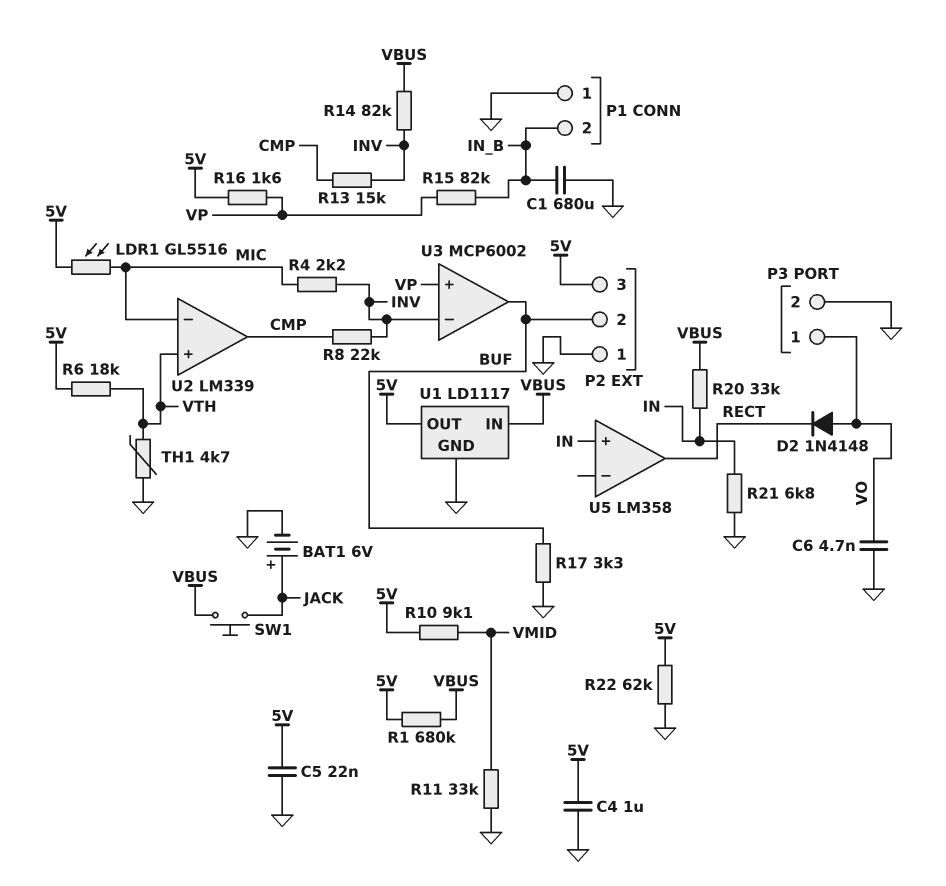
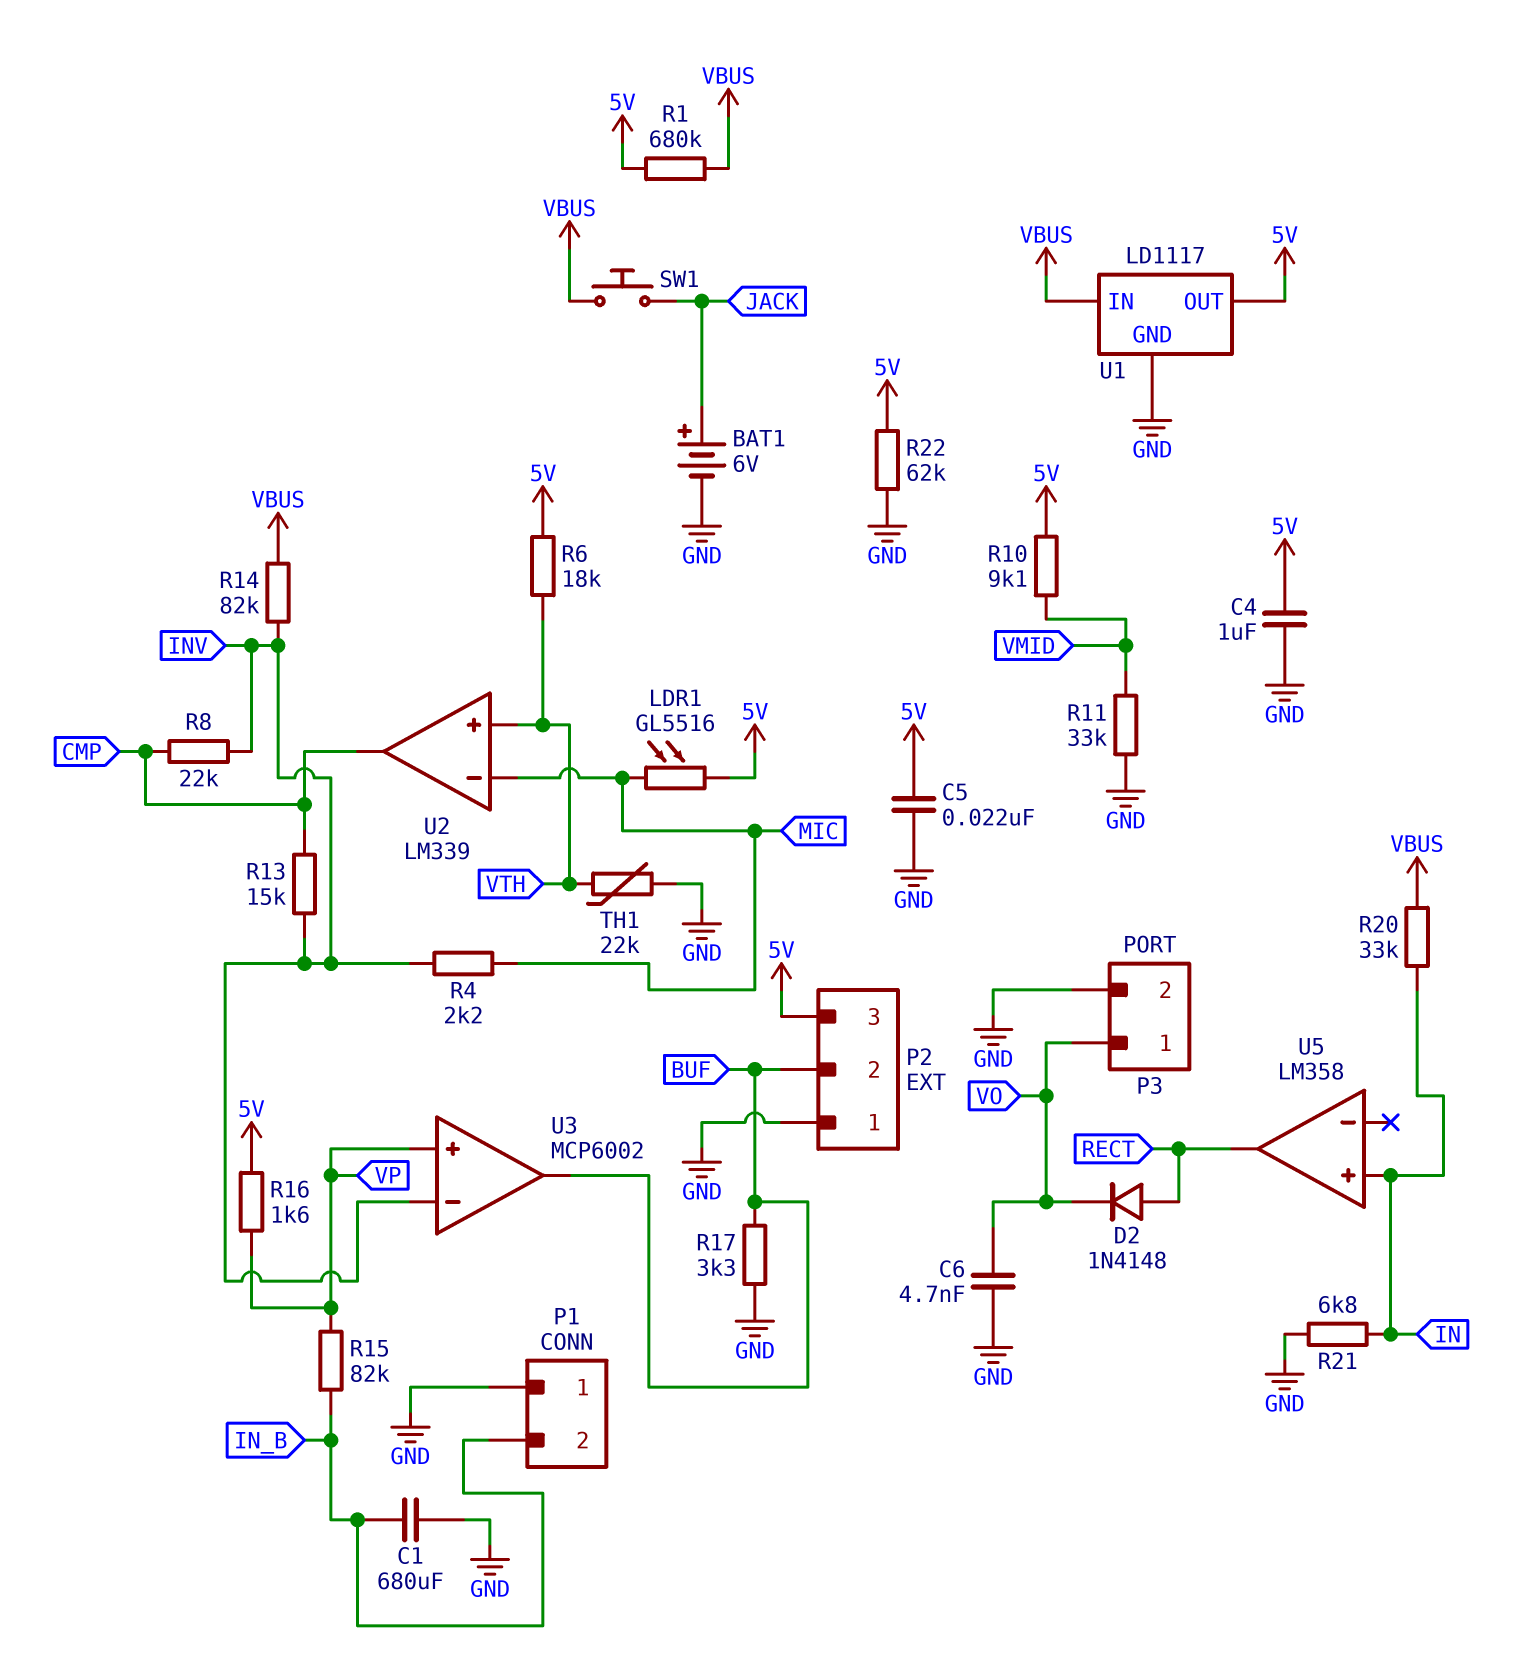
D2: diode 1N4148 (A VO, K RECT) -> diode 1N4148 (A RECT, K VO)
TH1: 4.7k (GND, VTH) -> 22k (GND, VTH)

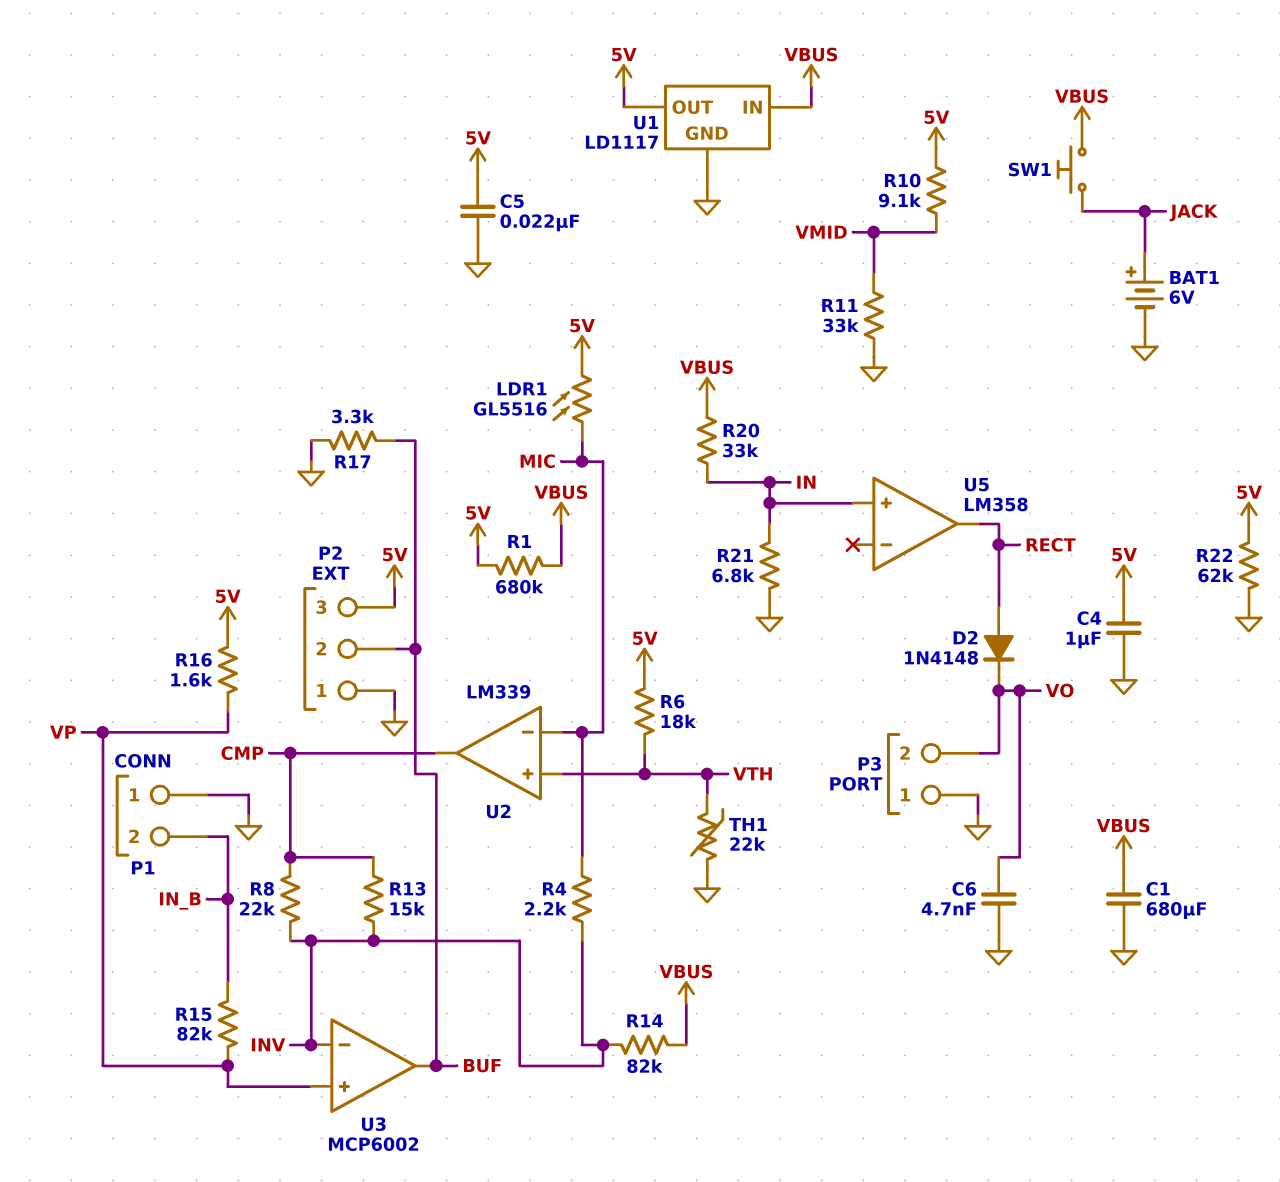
C1: 680uF (GND, IN_B) -> 680uF (GND, VBUS)
P3 pin 1: VO -> GND
P3 pin 2: GND -> VO

